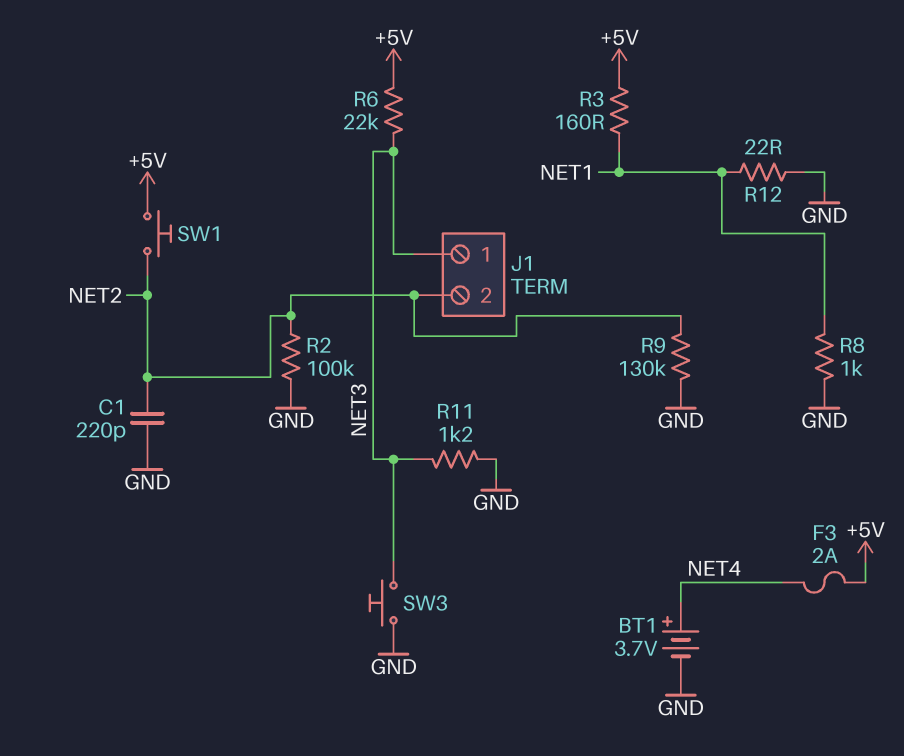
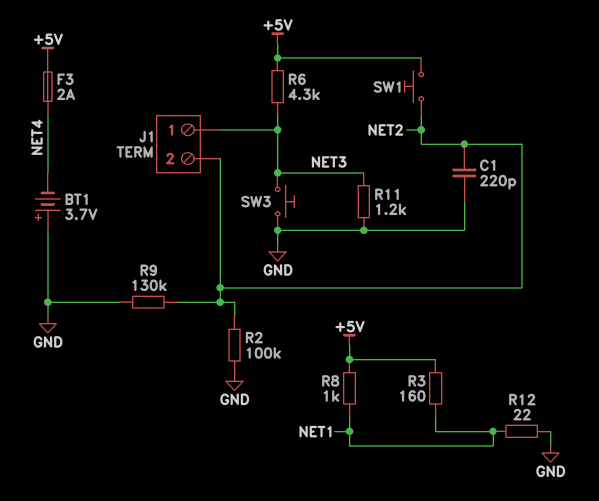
BT1: 3.7V (plus NET4, minus GND) -> 3.7V (plus GND, minus NET4)
R6: 22k (+5V, NET3) -> 4.3k (+5V, NET3)
R8: 1k (GND, NET1) -> 1k (+5V, NET1)

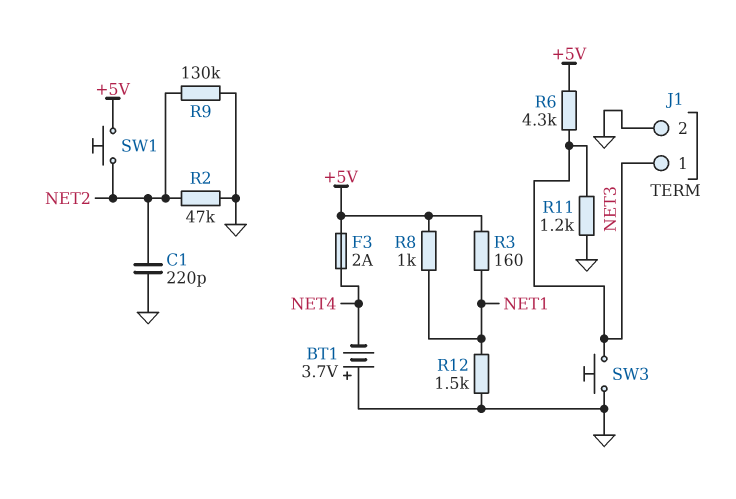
J1 pin 2: NET2 -> GND
R2: 100k (GND, NET2) -> 47k (GND, NET2)
R12: 22 (GND, NET1) -> 1.5k (GND, NET1)

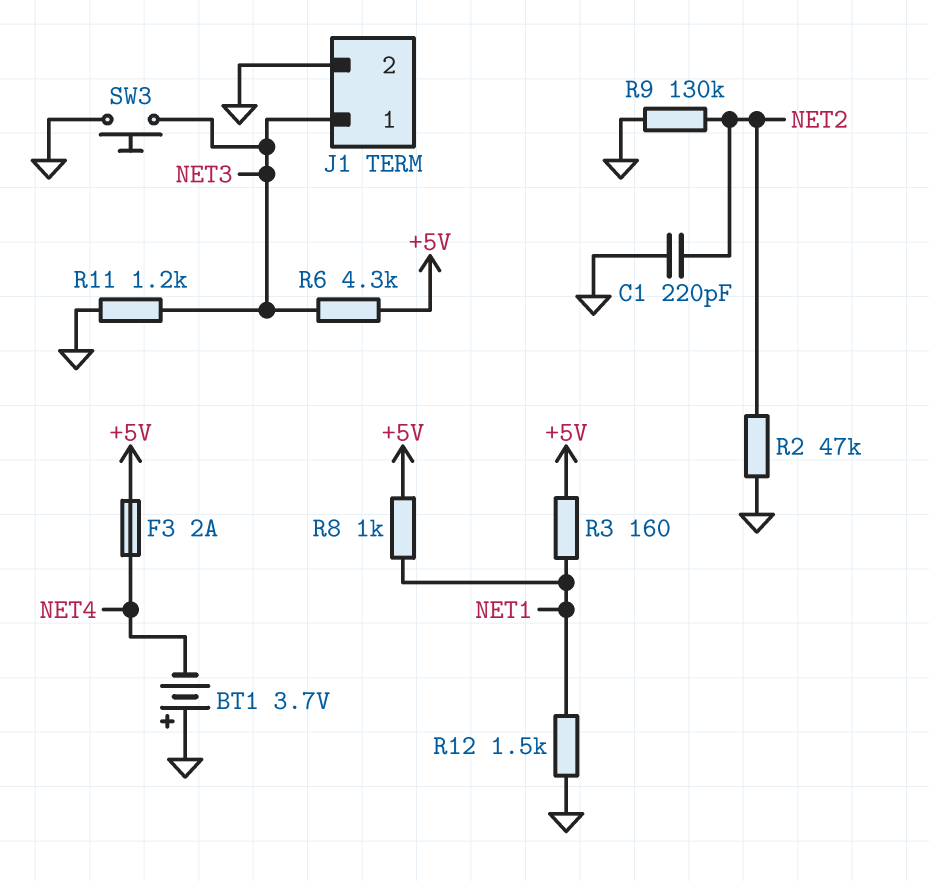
SW1: button (+5V, NET2) -> none

